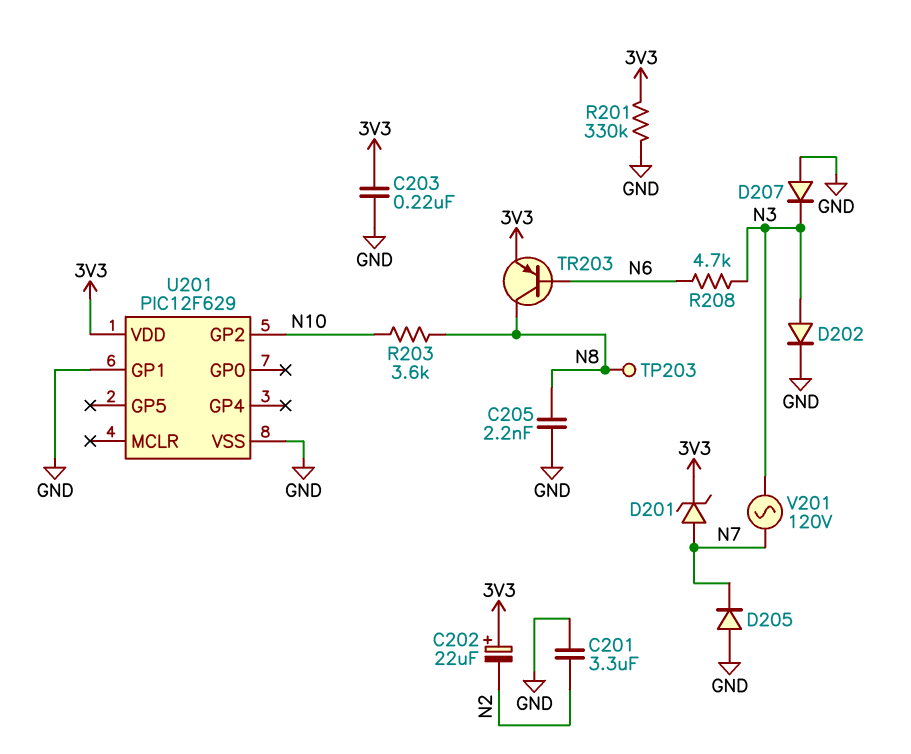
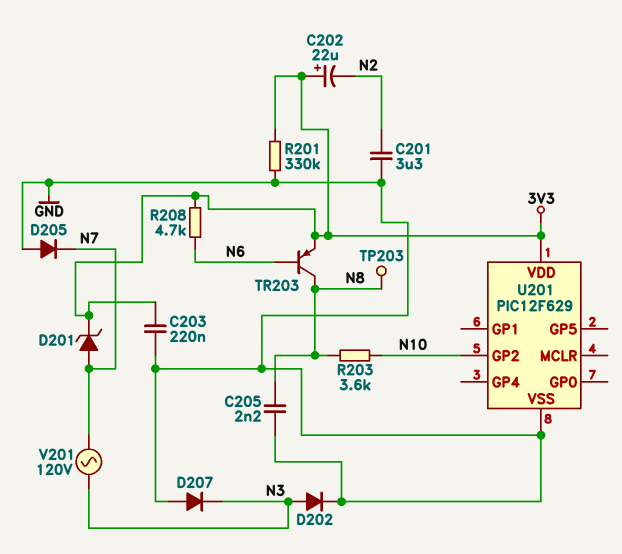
R208: 4.7k (N3, N6) -> 4.7k (3V3, N6)
U201 pin GP1: GND -> none

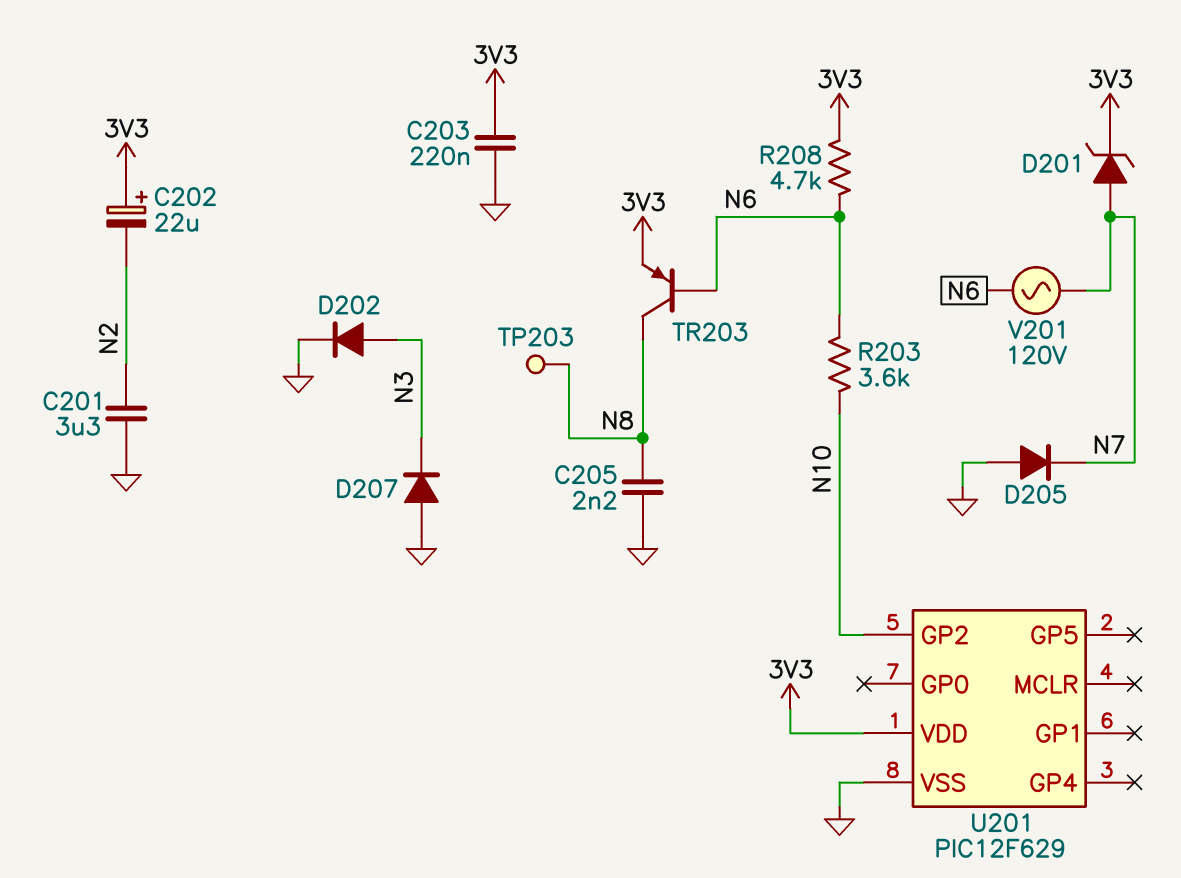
R201: 330k (3V3, GND) -> none
R203: 3.6k (N8, N10) -> 3.6k (N6, N10)
V201: AC 120V (N3, N7) -> AC 120V (N6, N7)

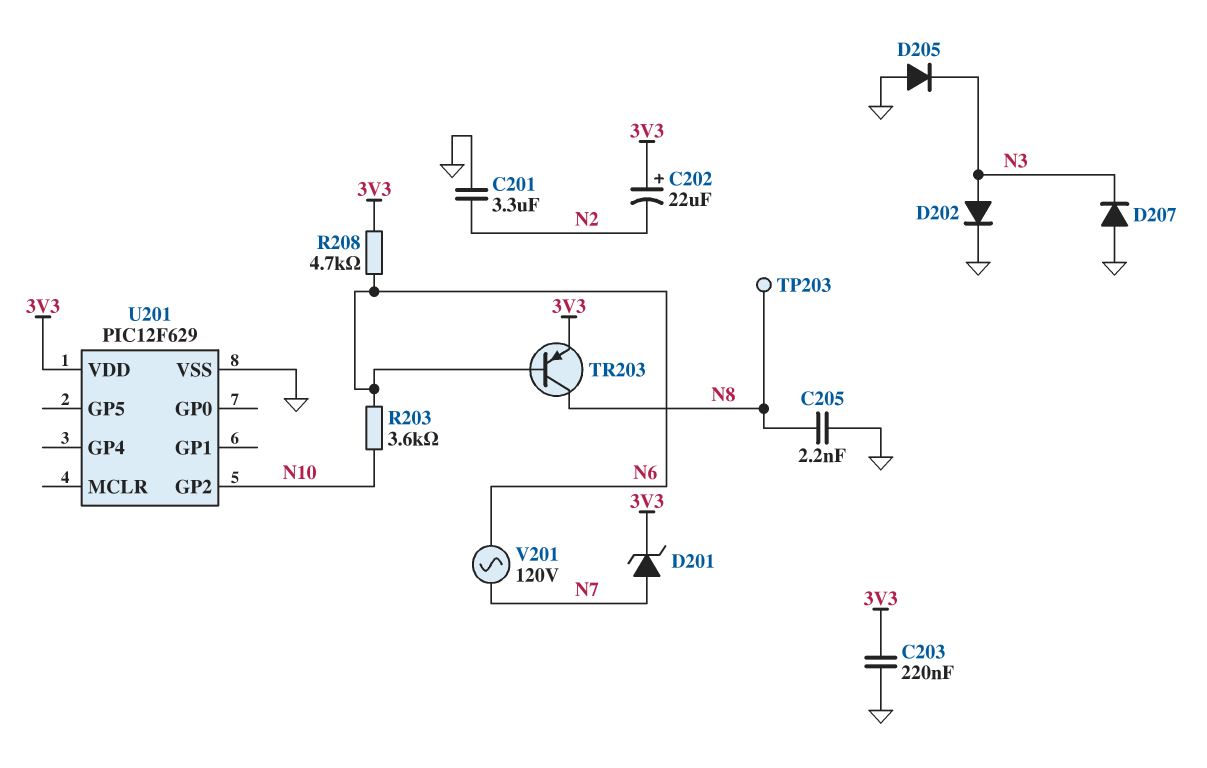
D205: diode (A GND, K N7) -> diode (A GND, K N3)

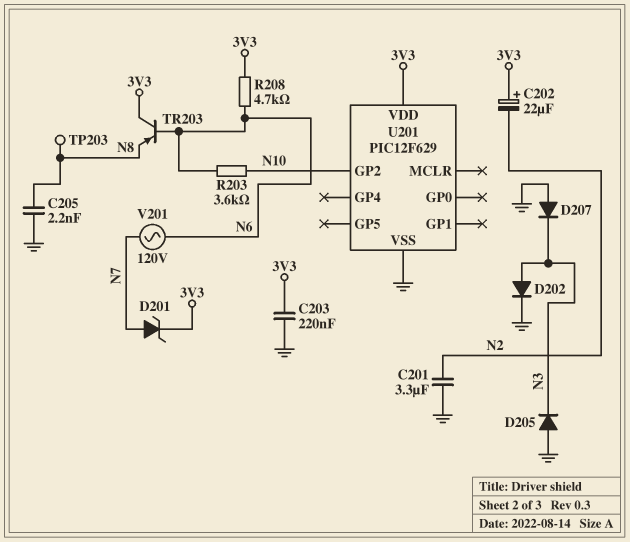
TR203: PNP (B N6, C N8, E 3V3) -> PNP (B N6, C 3V3, E N8)

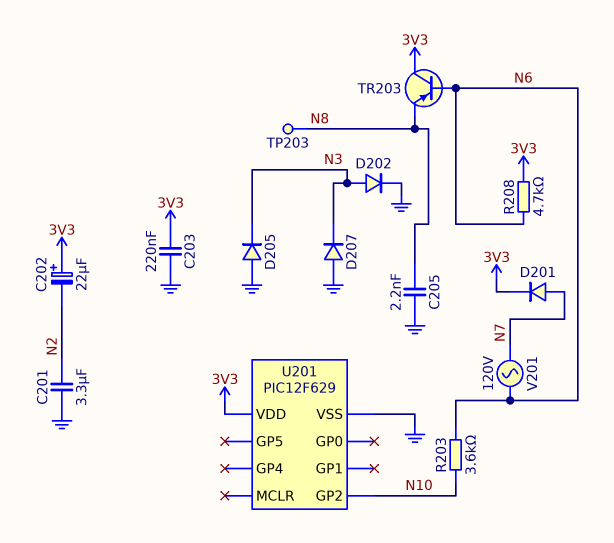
D201: zener (A N7, K 3V3) -> diode (A N7, K 3V3)

